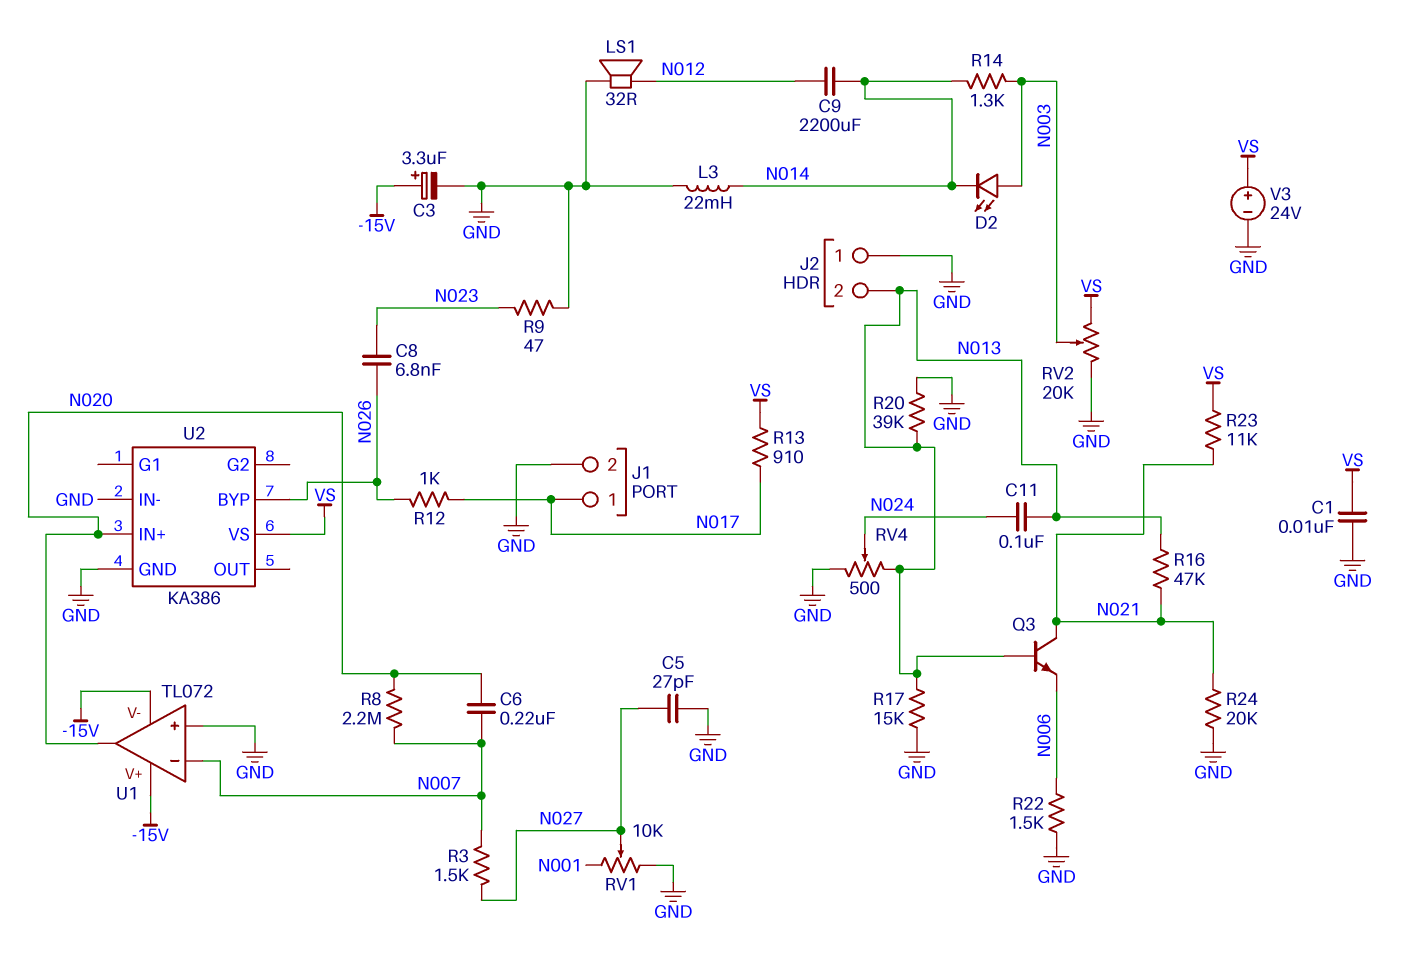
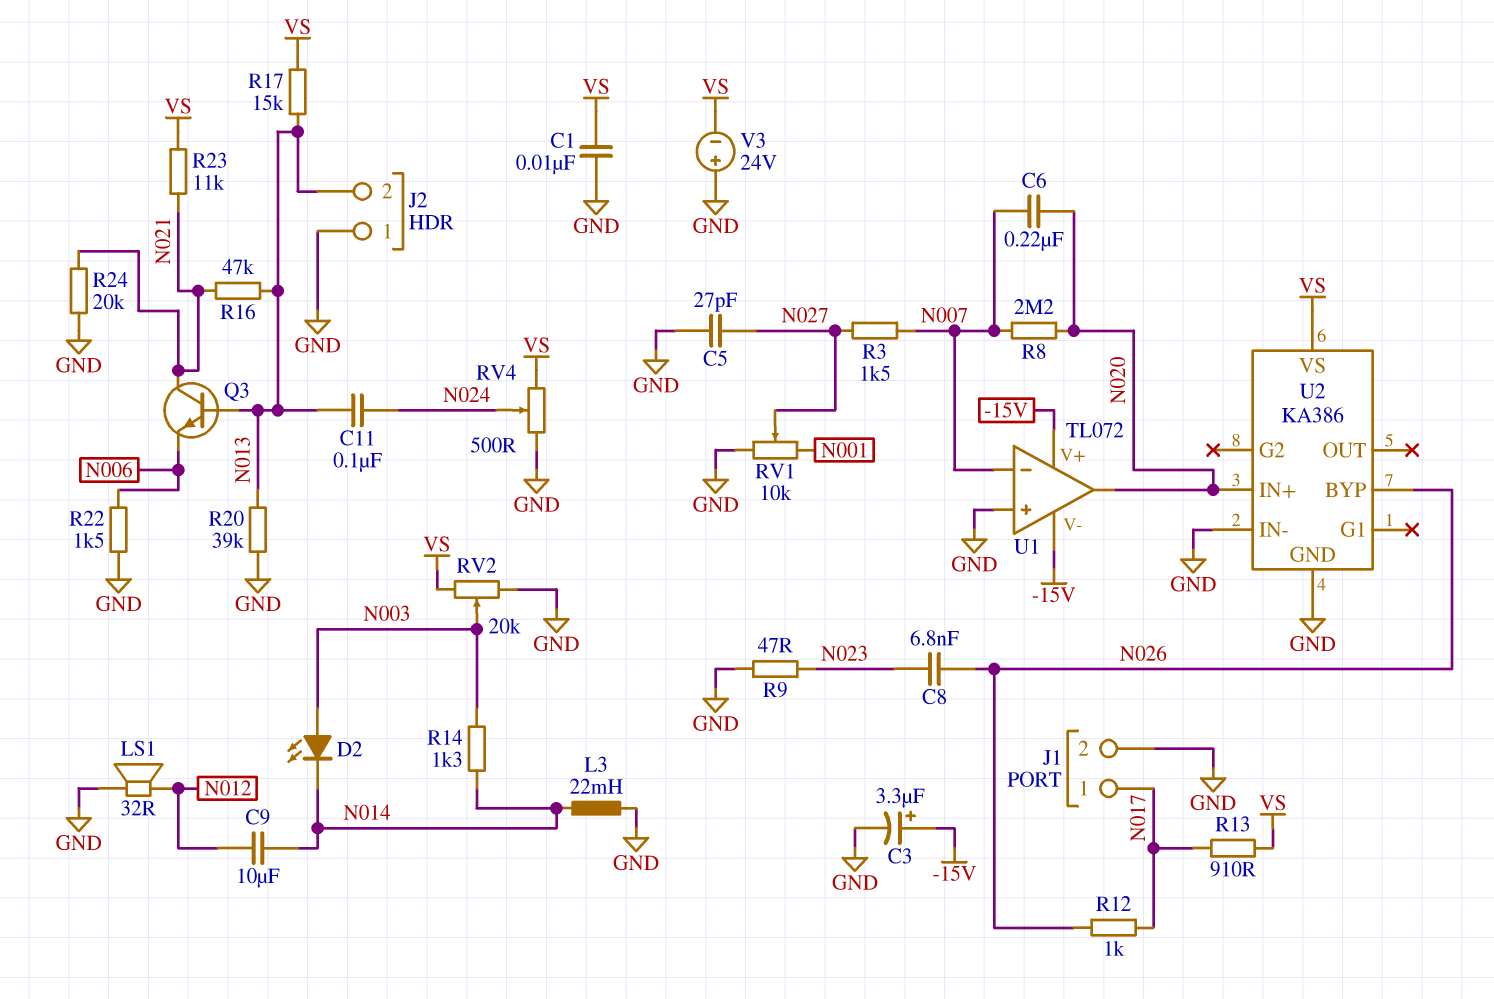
C9: 2200uF (N012, N014) -> 10uF (N012, N014)
R17: 15k (GND, N013) -> 15k (N013, VS)
RV4: 500 (GND, N013, wiper N024) -> 500 (GND, VS, wiper N024)
V3: 24V (plus VS, minus GND) -> 24V (plus GND, minus VS)

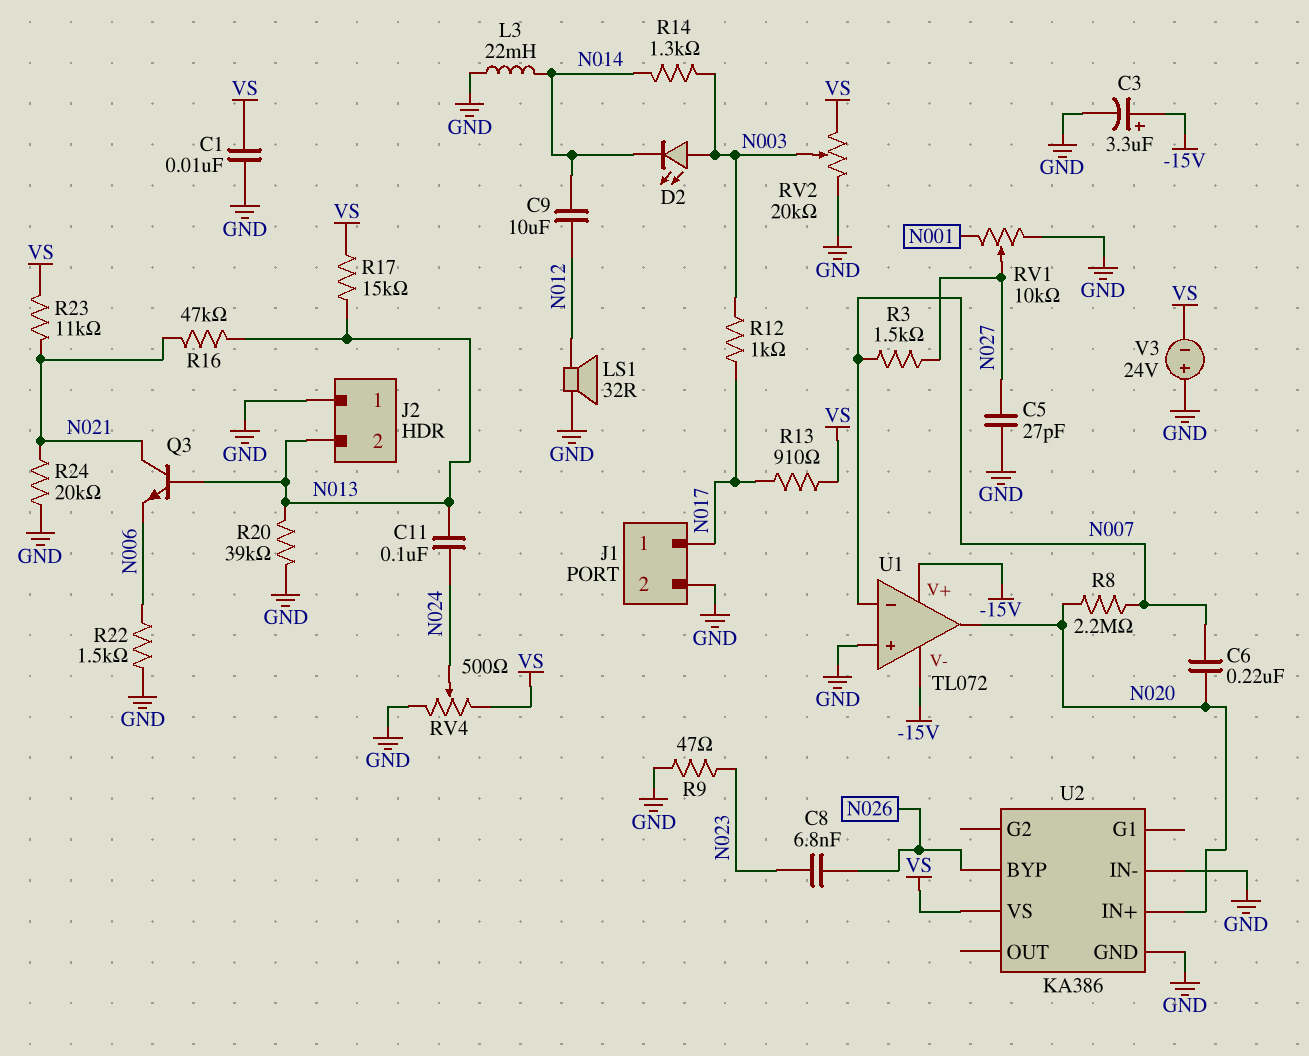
R12: 1k (N017, N026) -> 1k (N003, N017)

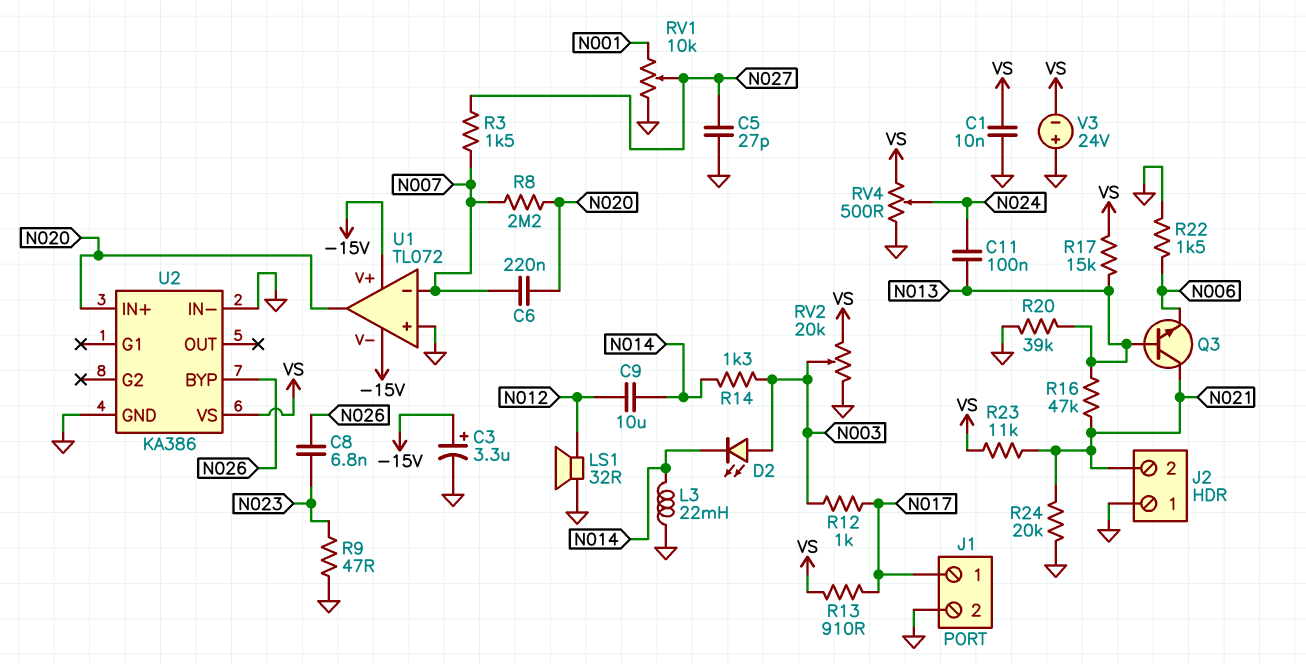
J2 pin 2: N013 -> N021

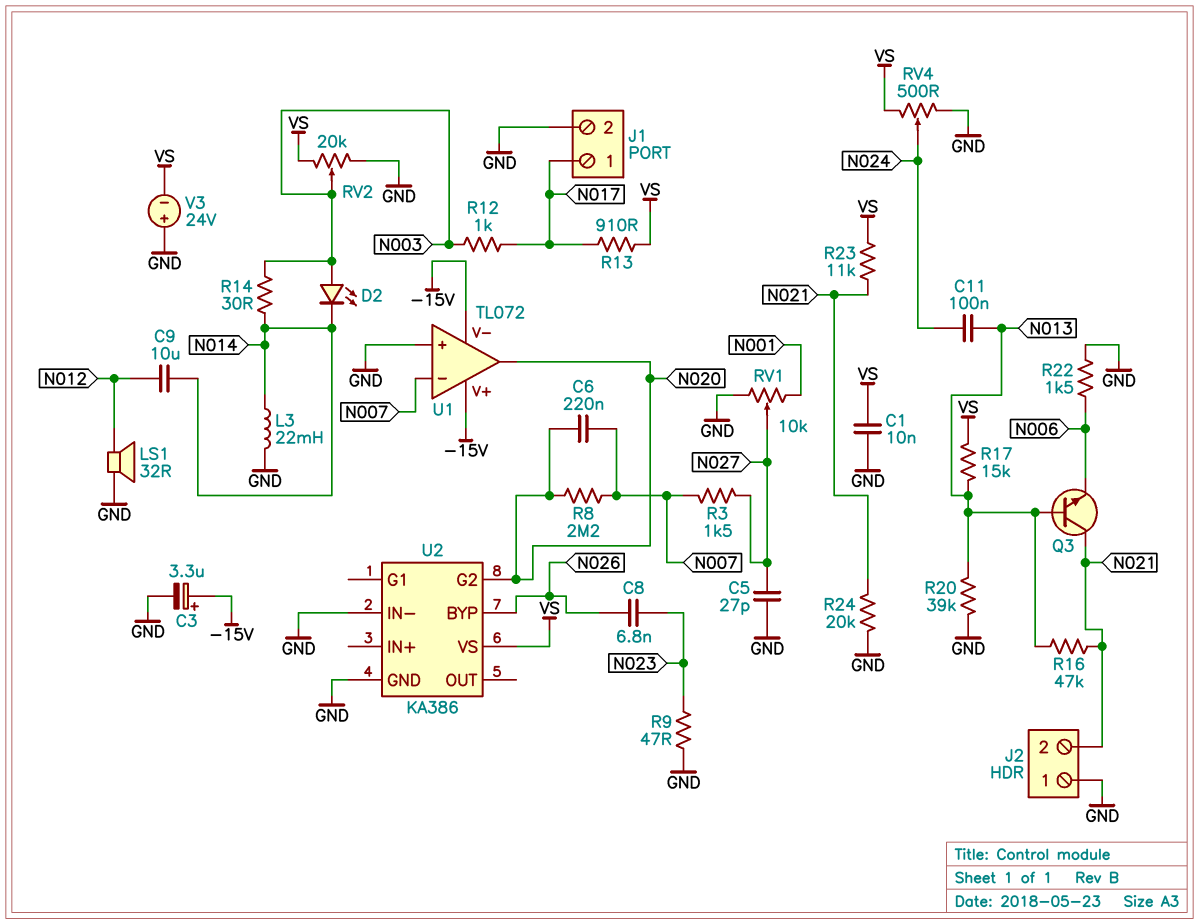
R14: 1.3k (N003, N014) -> 30 (N003, N014)
U2 pin G2: none -> N020
U2 pin IN+: N020 -> none

